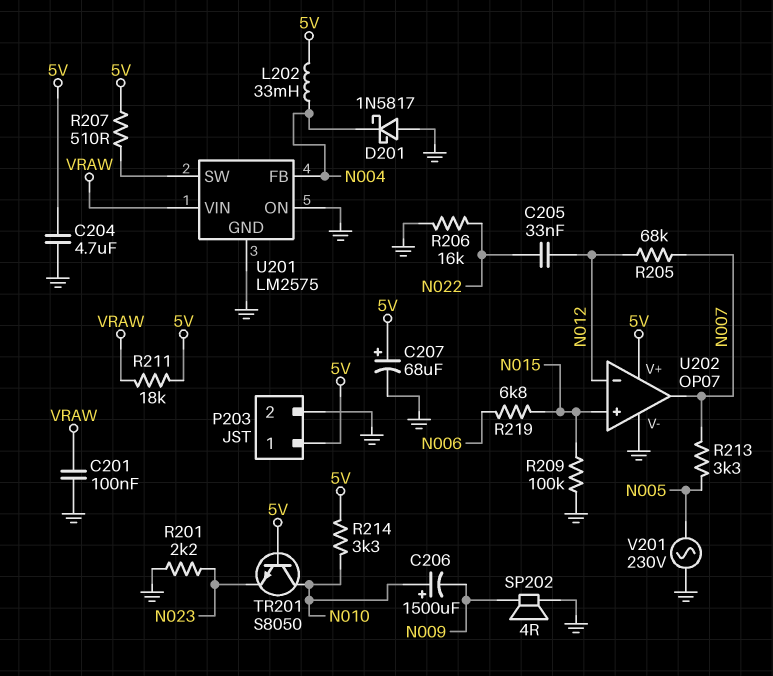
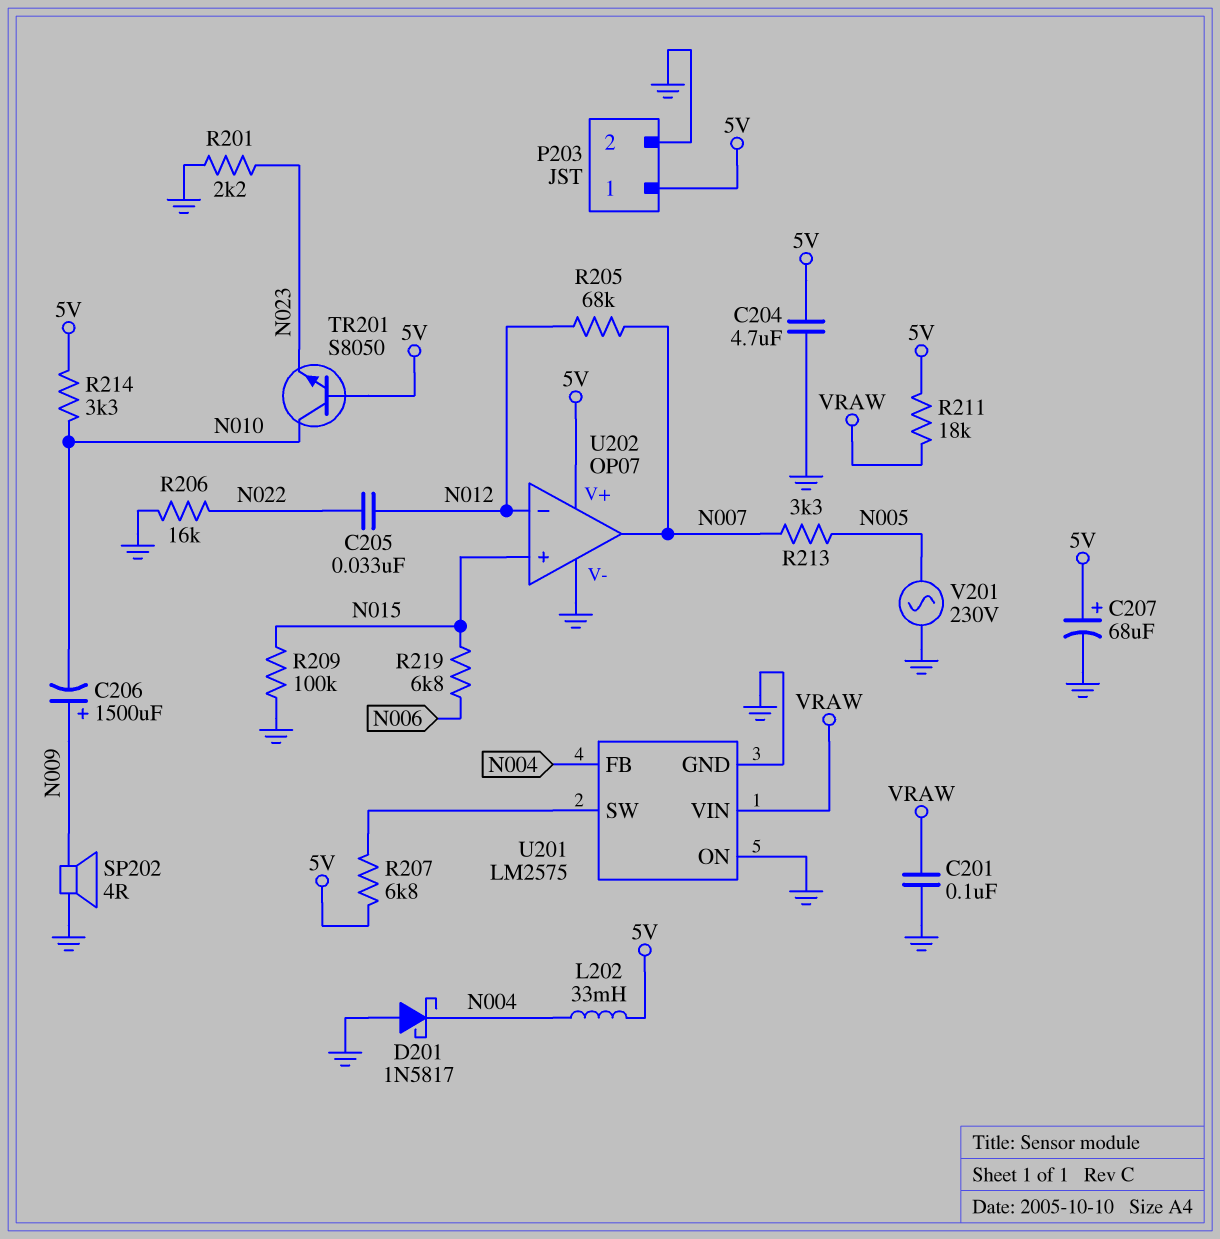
C206: 1500uF (plus N010, minus N009) -> 1500uF (plus N009, minus N010)
R207: 510 (5V, U201/SW) -> 6.8k (5V, U201/SW)

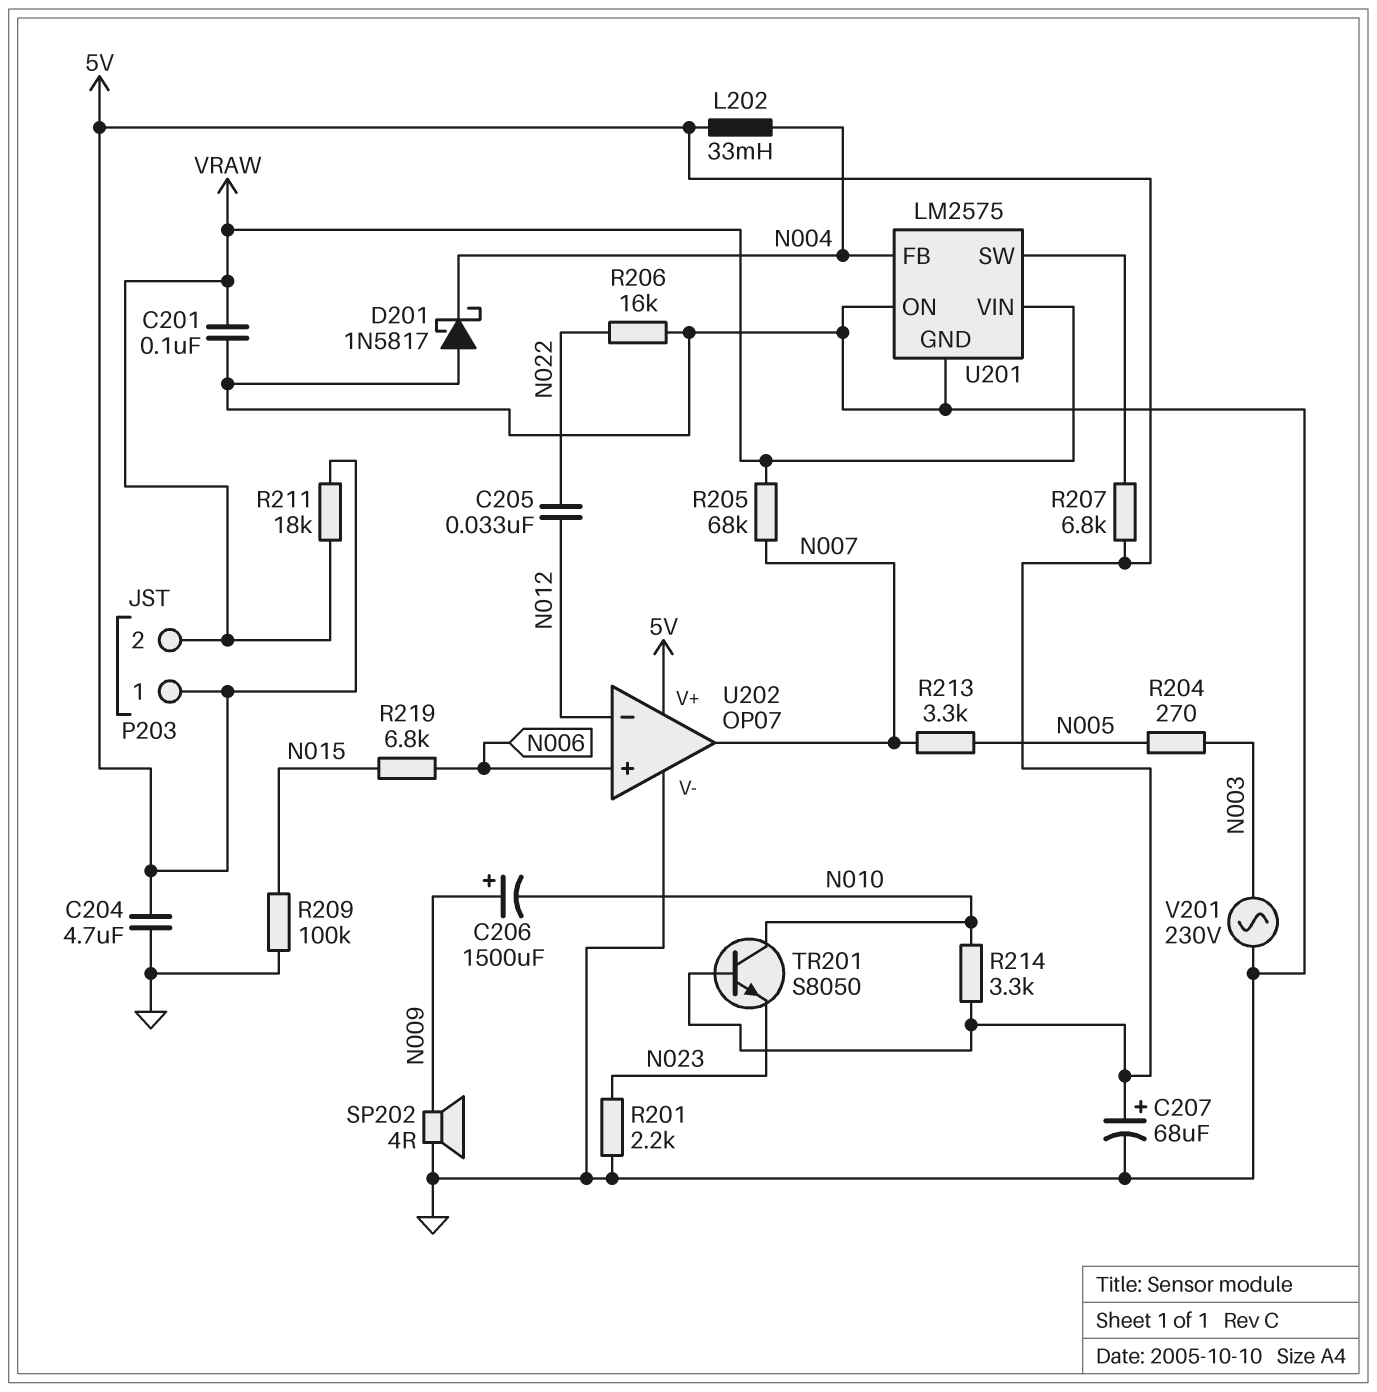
P203 pin 2: GND -> VRAW
R204: none -> 270 (N003, N005)
R205: 68k (N007, N012) -> 68k (N007, VRAW)
U202 pin in+: N015 -> N006
V201: AC 230V (GND, N005) -> AC 230V (GND, N003)

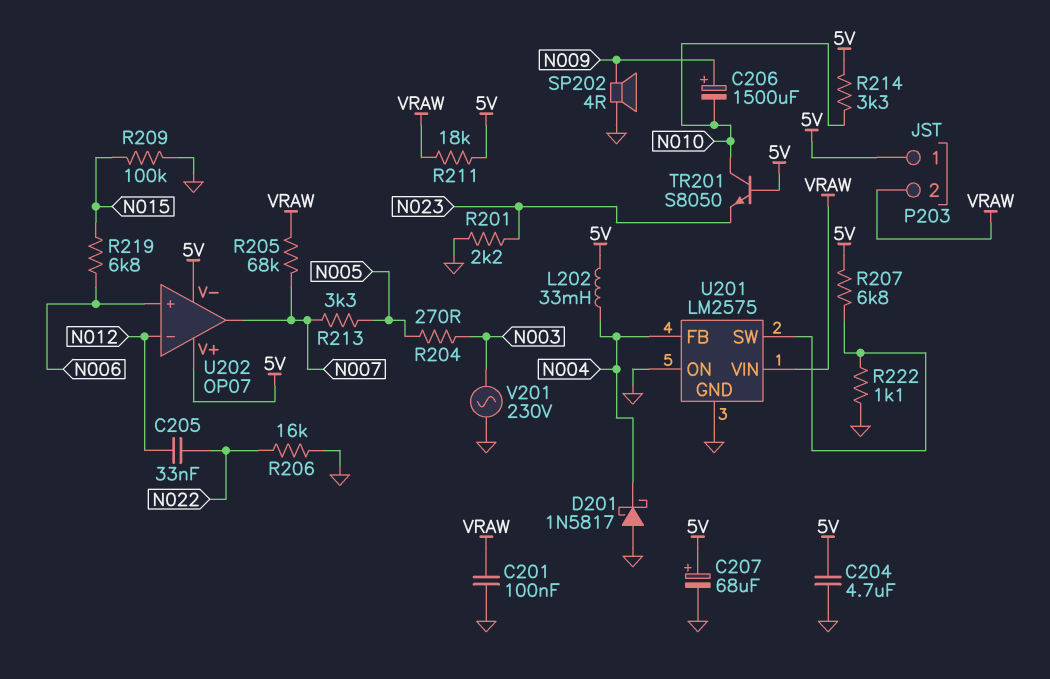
R222: none -> 1.1k (GND, U201/SW)
U202 pin V-: GND -> 5V

